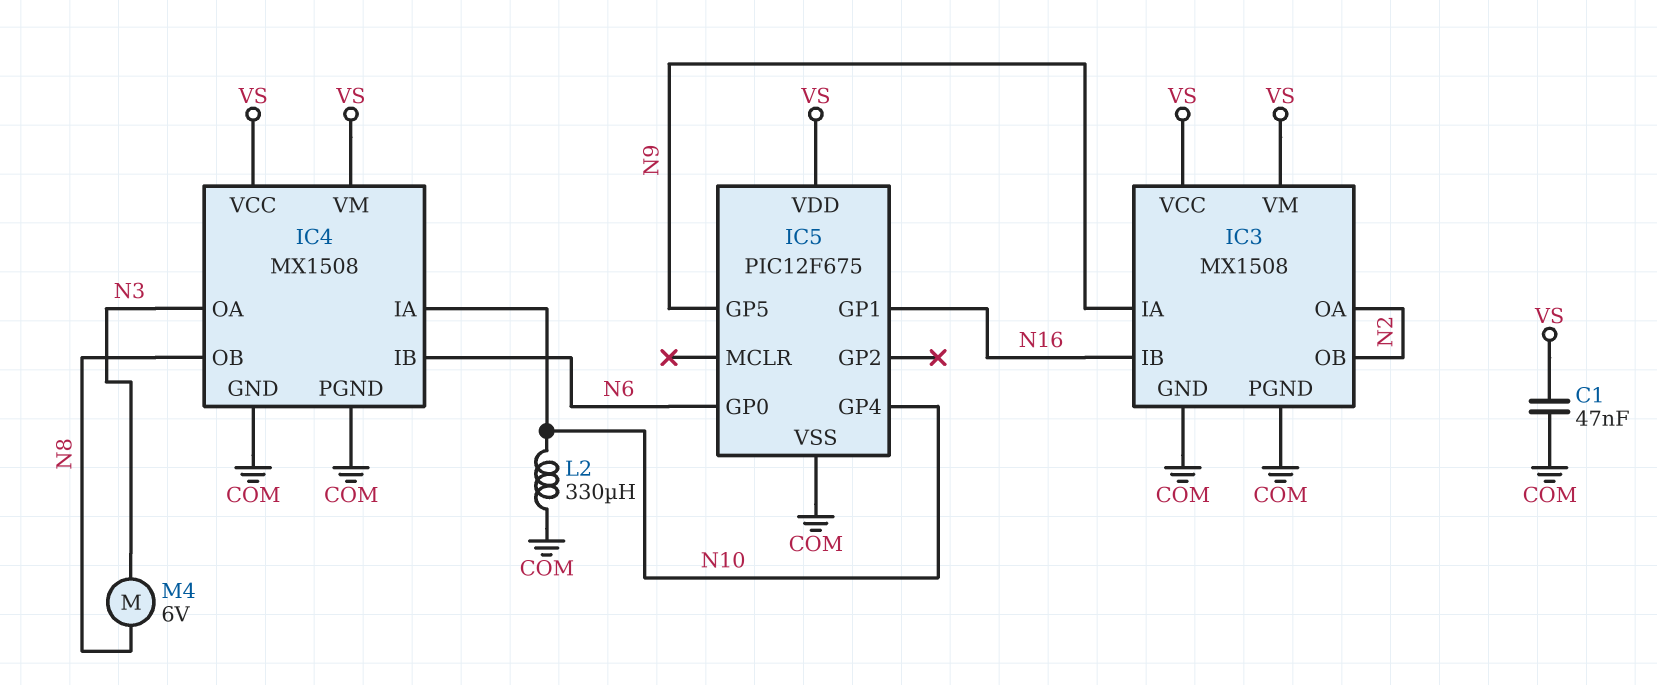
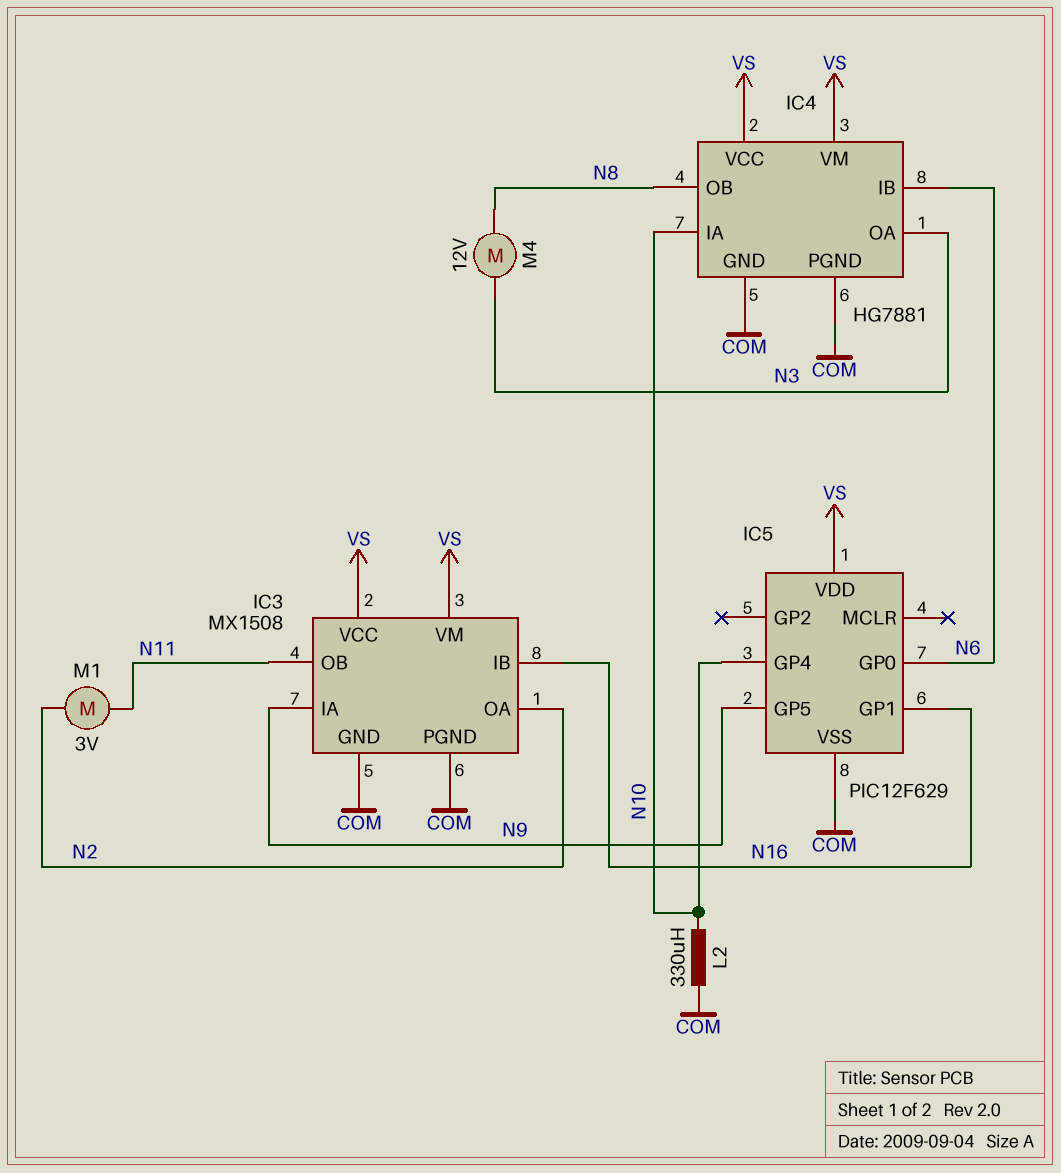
C1: 47nF (COM, VS) -> none
IC3 pin OB: N2 -> N11
IC4: MX1508 -> HG7881
IC5: PIC12F675 -> PIC12F629
M1: none -> motor 3V (N2, N11)
M4: motor 6V (N3, N8) -> motor 12V (N3, N8)

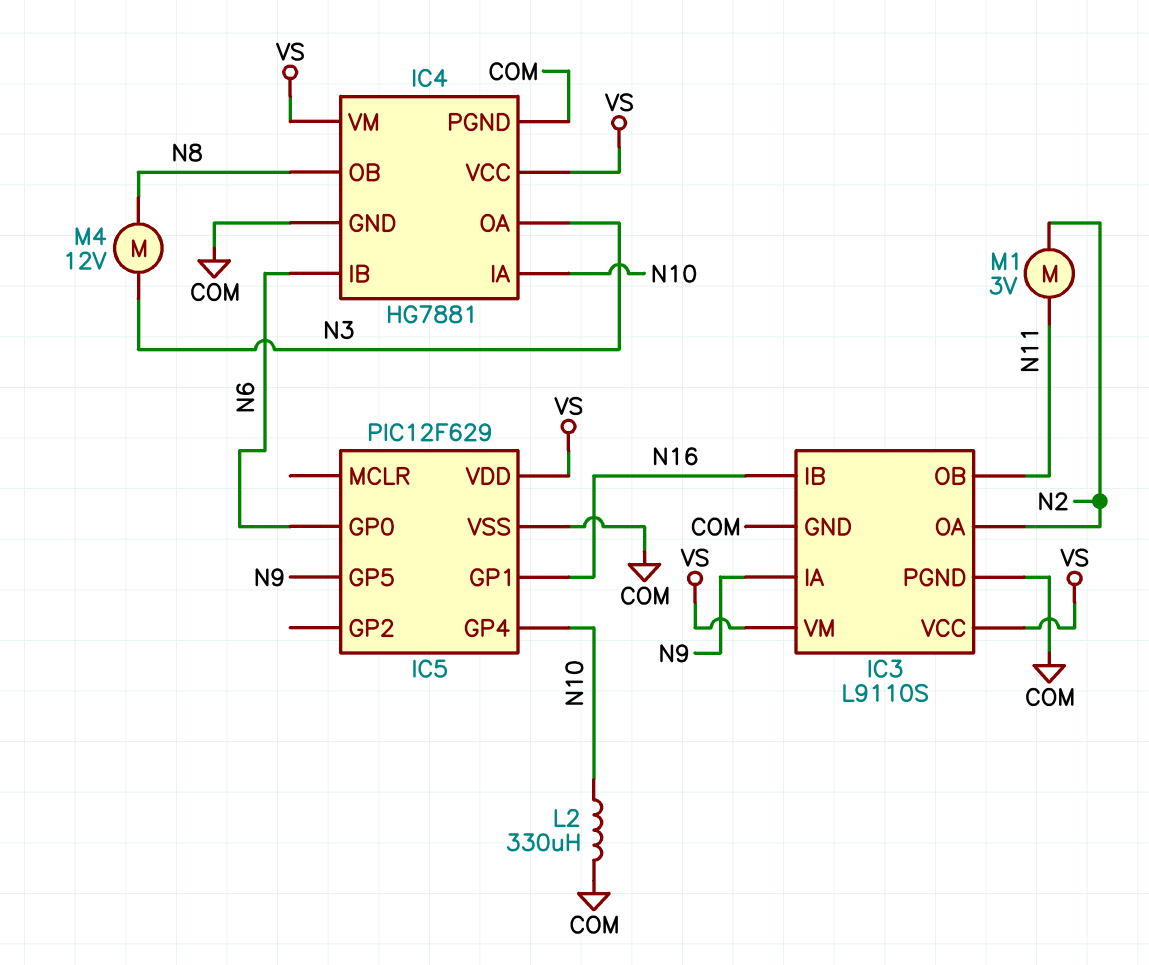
IC3: MX1508 -> L9110S

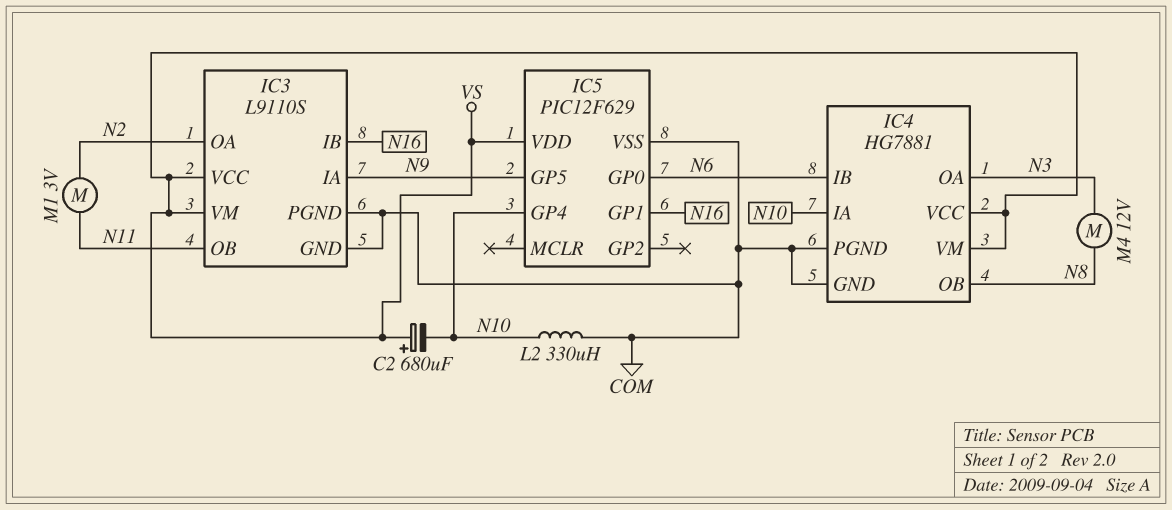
C2: none -> 680uF (plus VS, minus N10)

